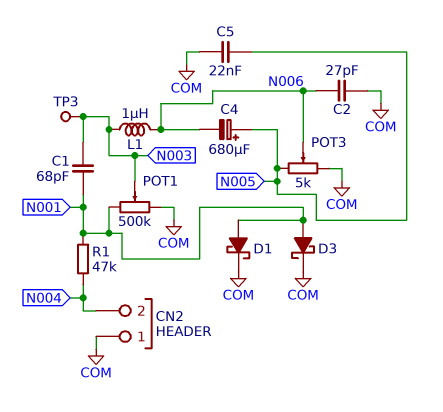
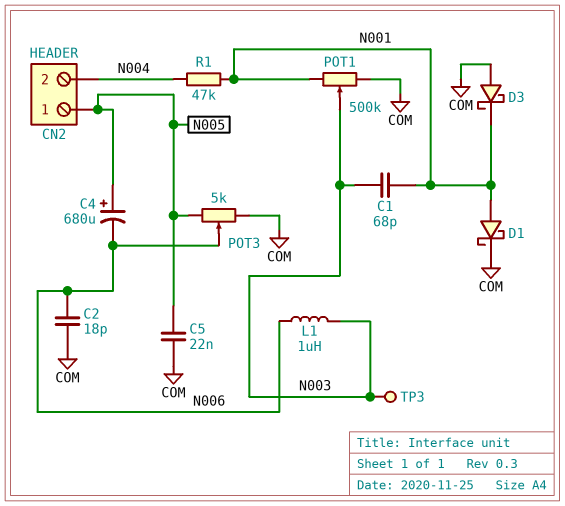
C2: 27pF (COM, N006) -> 18pF (COM, N006)
CN2 pin 1: COM -> N005
D3: schottky (A N001, K COM) -> schottky (A COM, K N001)

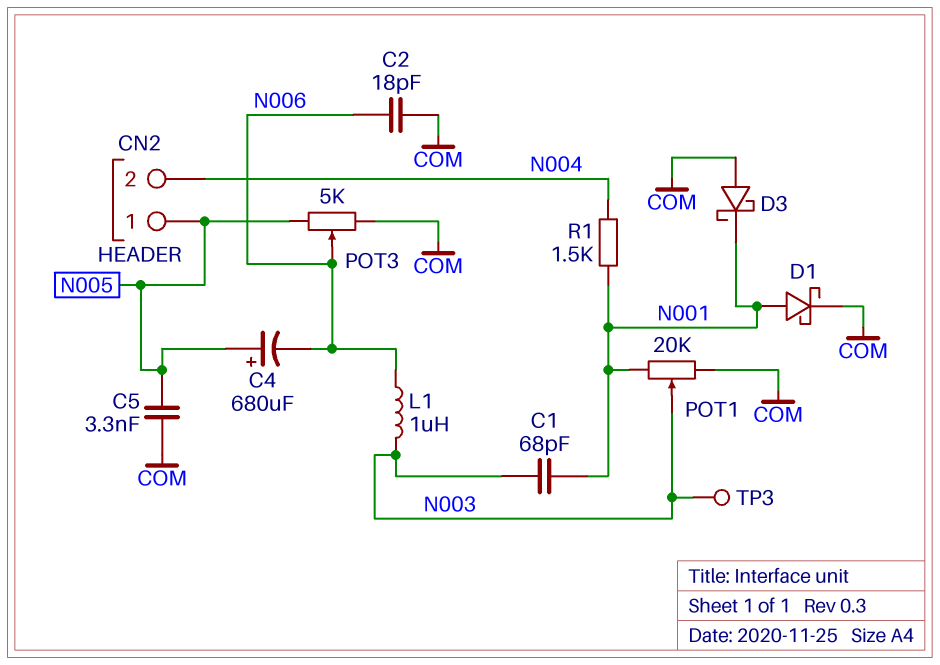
C5: 22nF (COM, N005) -> 3.3nF (COM, N005)
POT1: 500k (COM, N001, wiper N003) -> 20k (COM, N001, wiper N003)
R1: 47k (N001, N004) -> 1.5k (N001, N004)

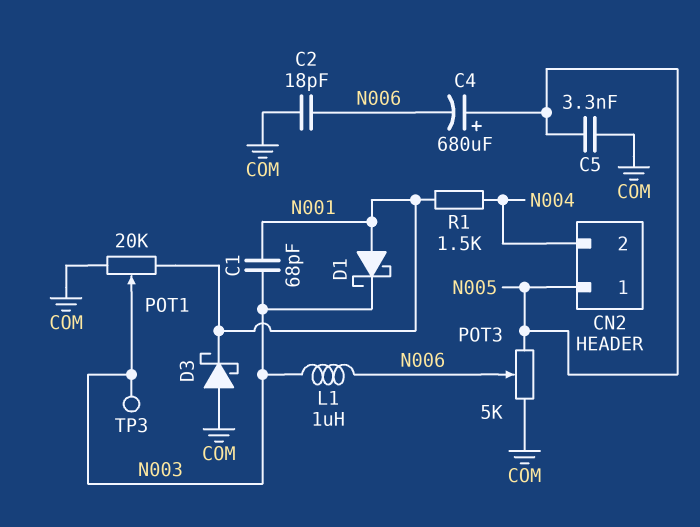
D1: schottky (A N001, K COM) -> schottky (A N001, K N003)

